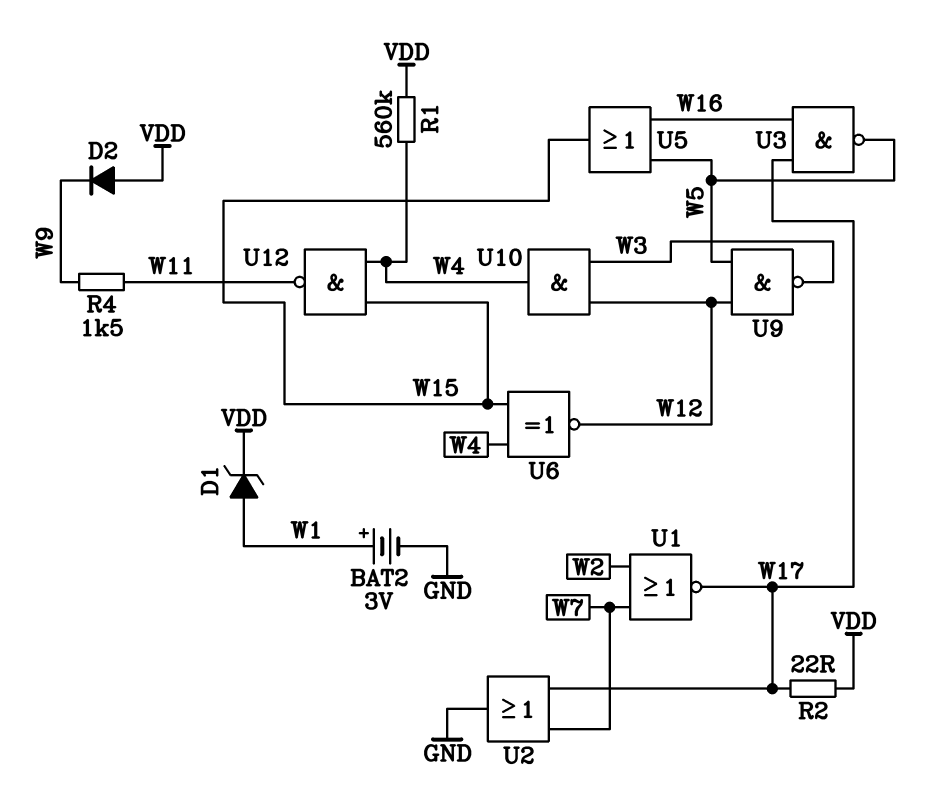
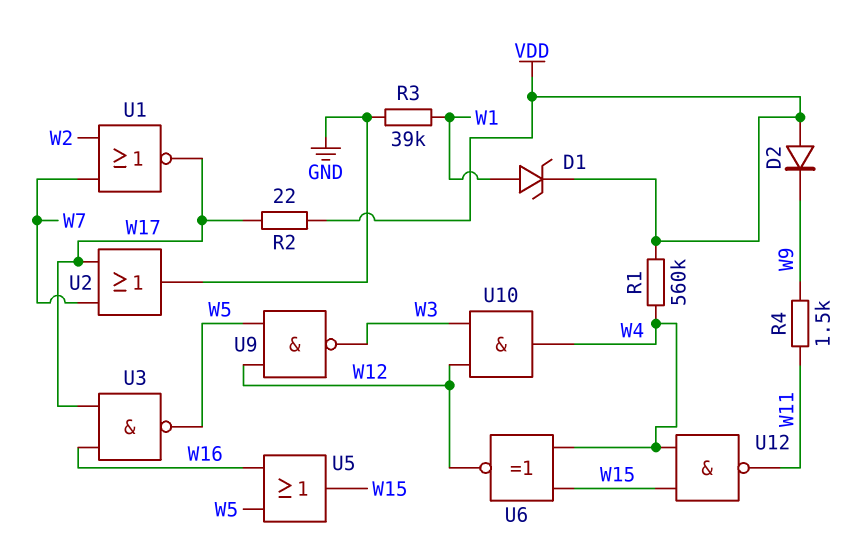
BAT2: 3V (plus W1, minus GND) -> none
R3: none -> 39k (GND, W1)

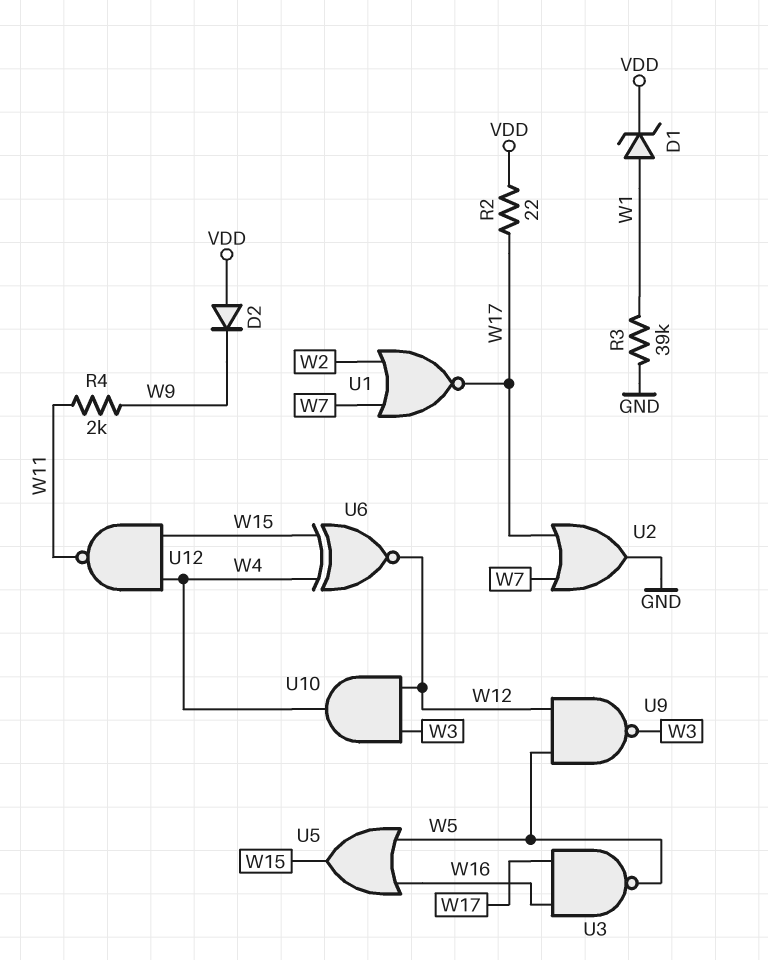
R1: 560k (VDD, W4) -> none
R4: 1.5k (W9, W11) -> 2k (W9, W11)

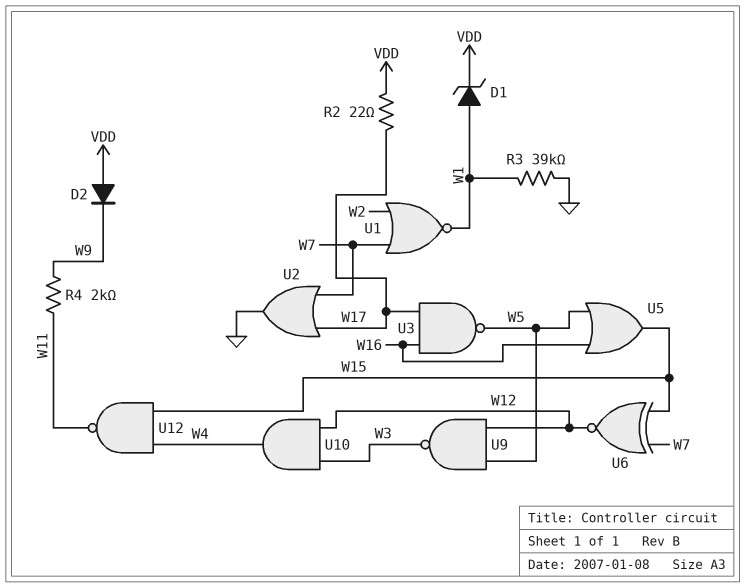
U1: NOR (in W2, in W7, out W17) -> NOR (in W2, in W7, out W1)
U6: XNOR (in W4, in W15, out W12) -> XNOR (in W7, in W15, out W12)

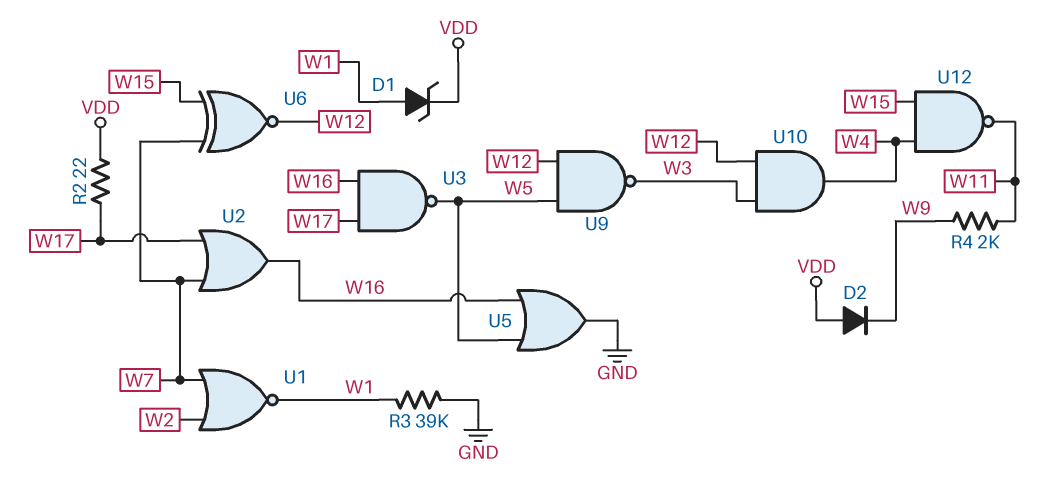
U2: OR (in W7, in W17, out GND) -> OR (in W7, in W17, out W16)
U5: OR (in W5, in W16, out W15) -> OR (in W5, in W16, out GND)

